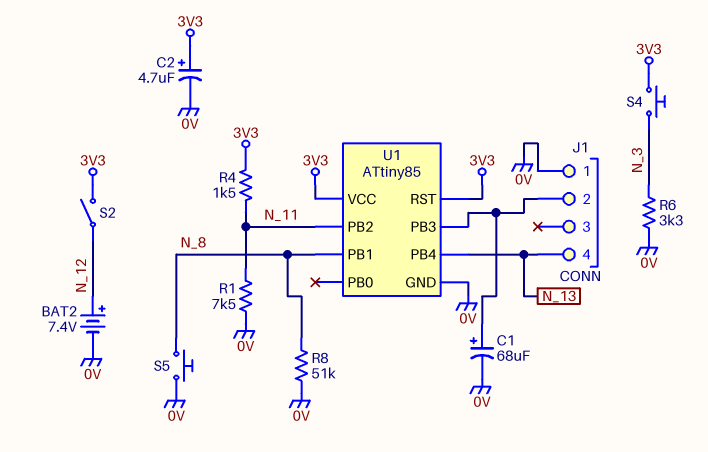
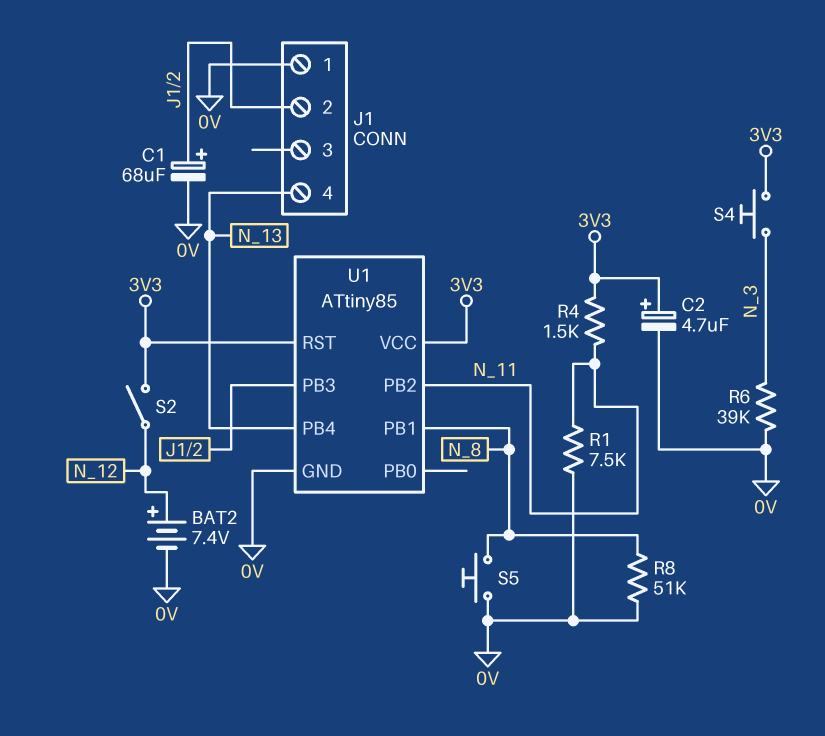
R6: 3.3k (0V, N_3) -> 39k (0V, N_3)

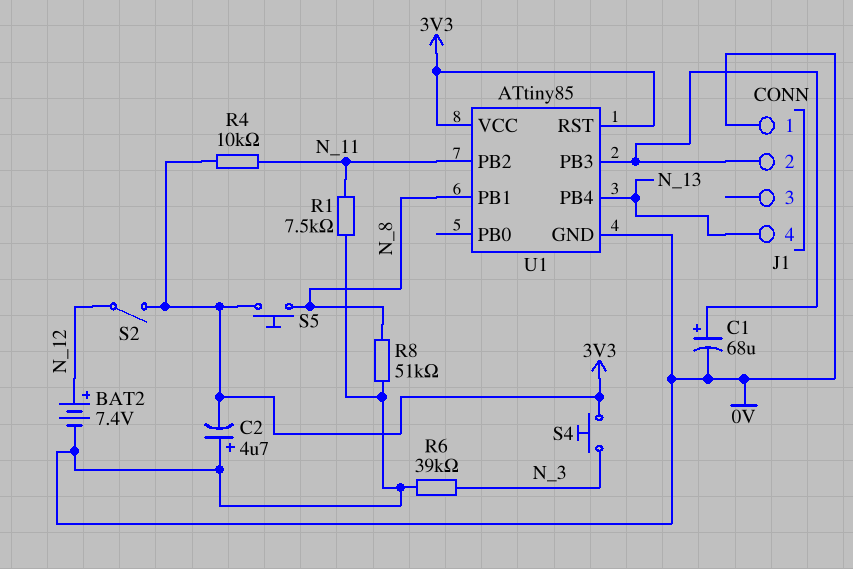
C2: 4.7uF (plus 3V3, minus 0V) -> 4.7uF (plus 0V, minus 3V3)
R4: 1.5k (3V3, N_11) -> 10k (3V3, N_11)
S5: button (0V, N_8) -> button (3V3, N_8)

